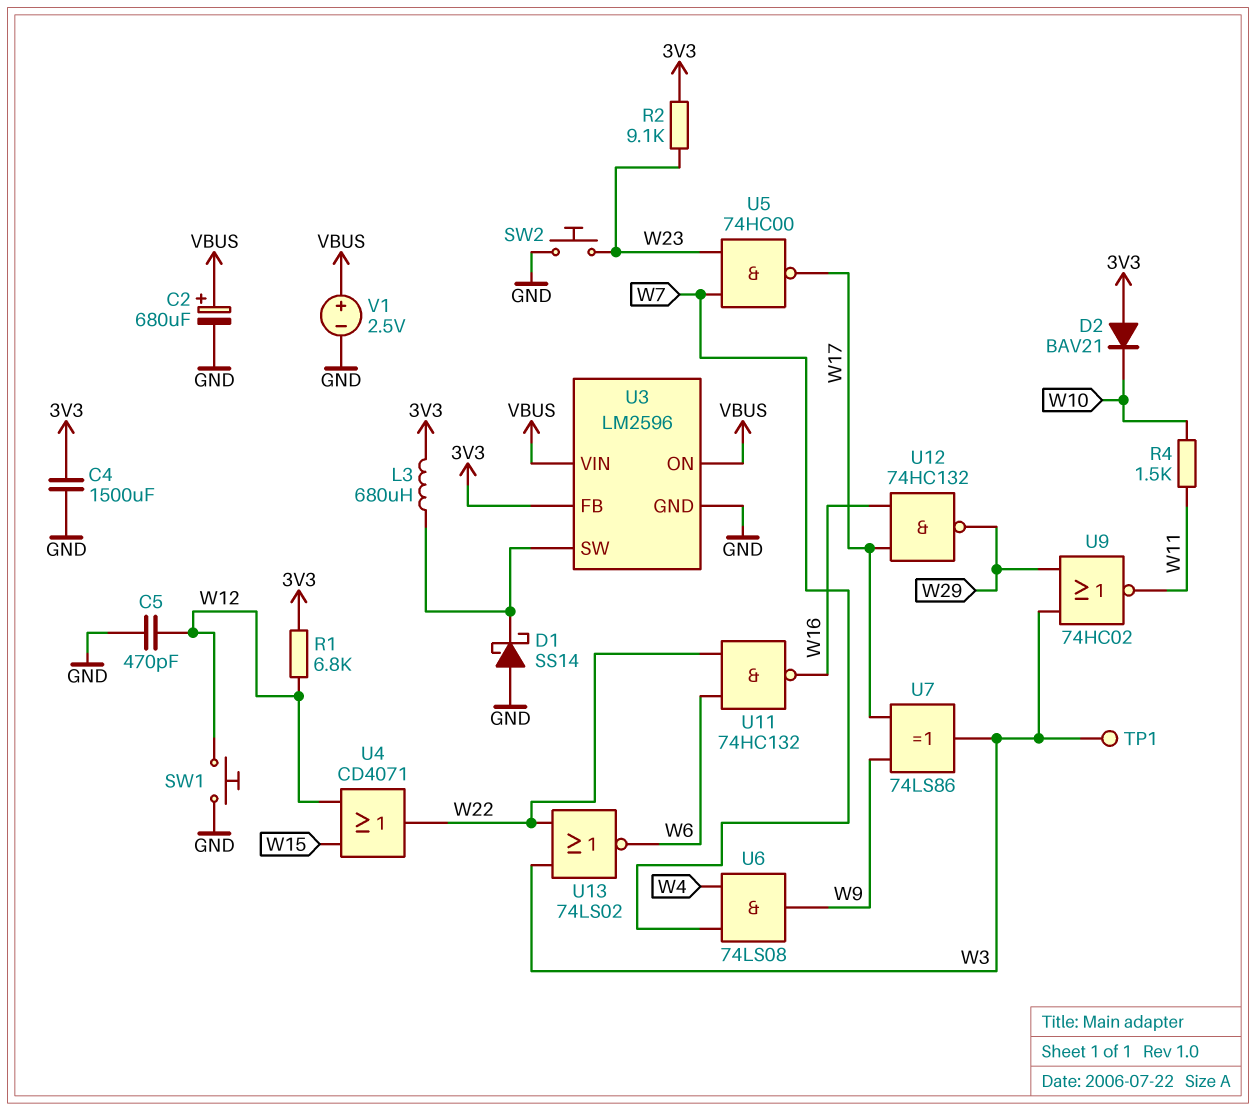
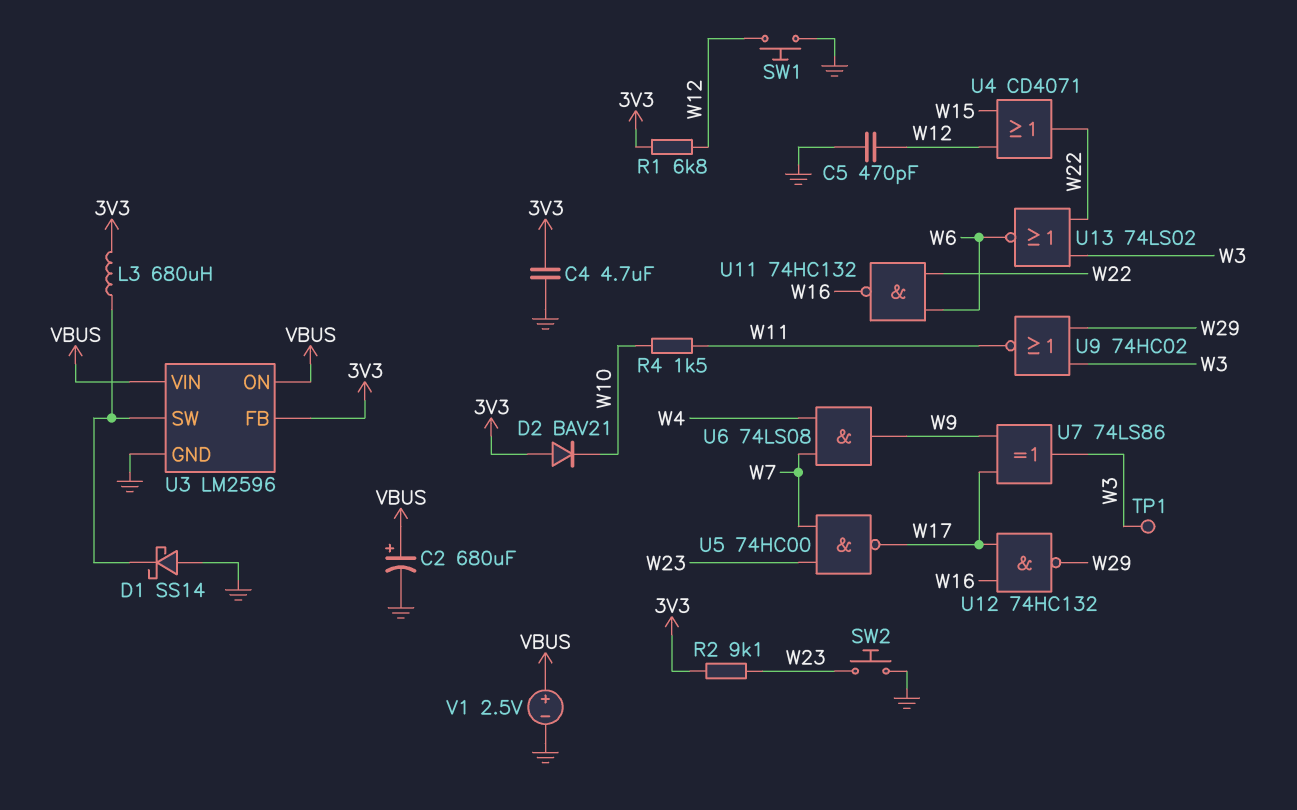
C4: 1500uF (3V3, GND) -> 4.7uF (3V3, GND)

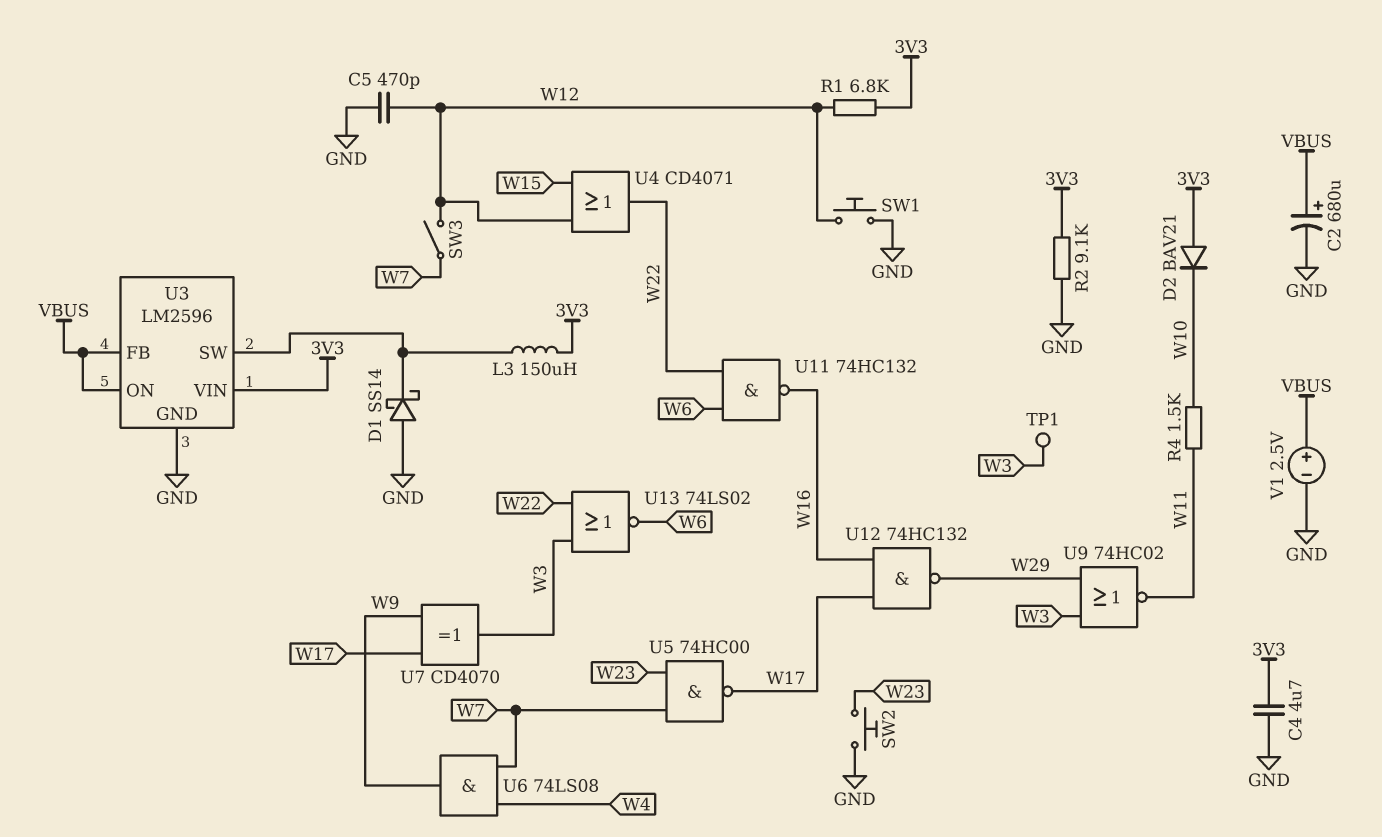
L3: 680uH (3V3, U3/SW) -> 150uH (3V3, U3/SW)
R2: 9.1k (3V3, W23) -> 9.1k (3V3, GND)
SW3: none -> switch (W7, W12)
U3 pin FB: 3V3 -> VBUS
U3 pin VIN: VBUS -> 3V3
U7: XOR 74LS86 (in W9, in W17, out W3) -> XOR CD4070 (in W9, in W17, out W3)

